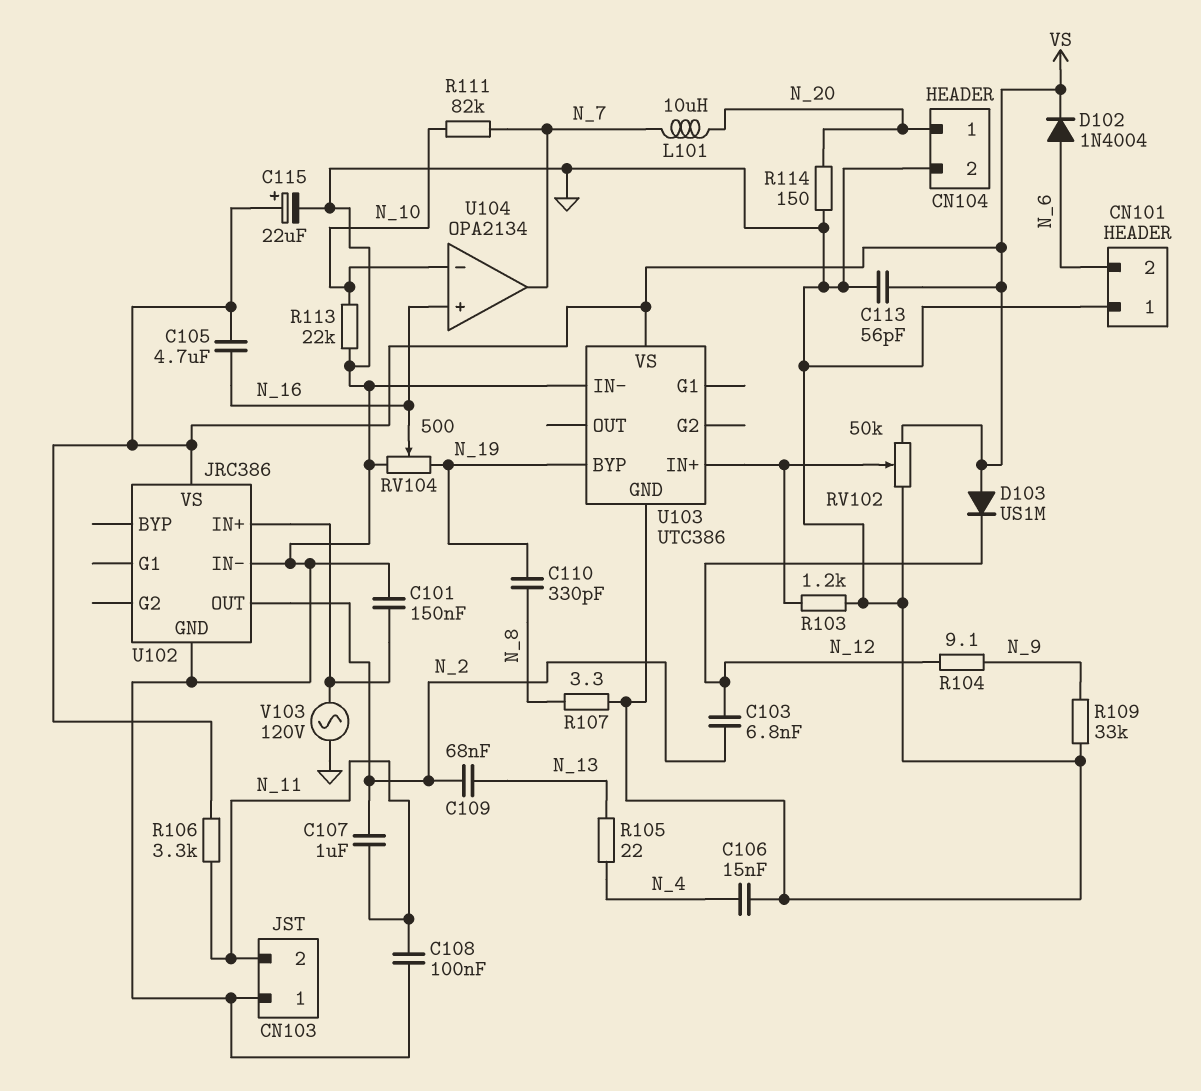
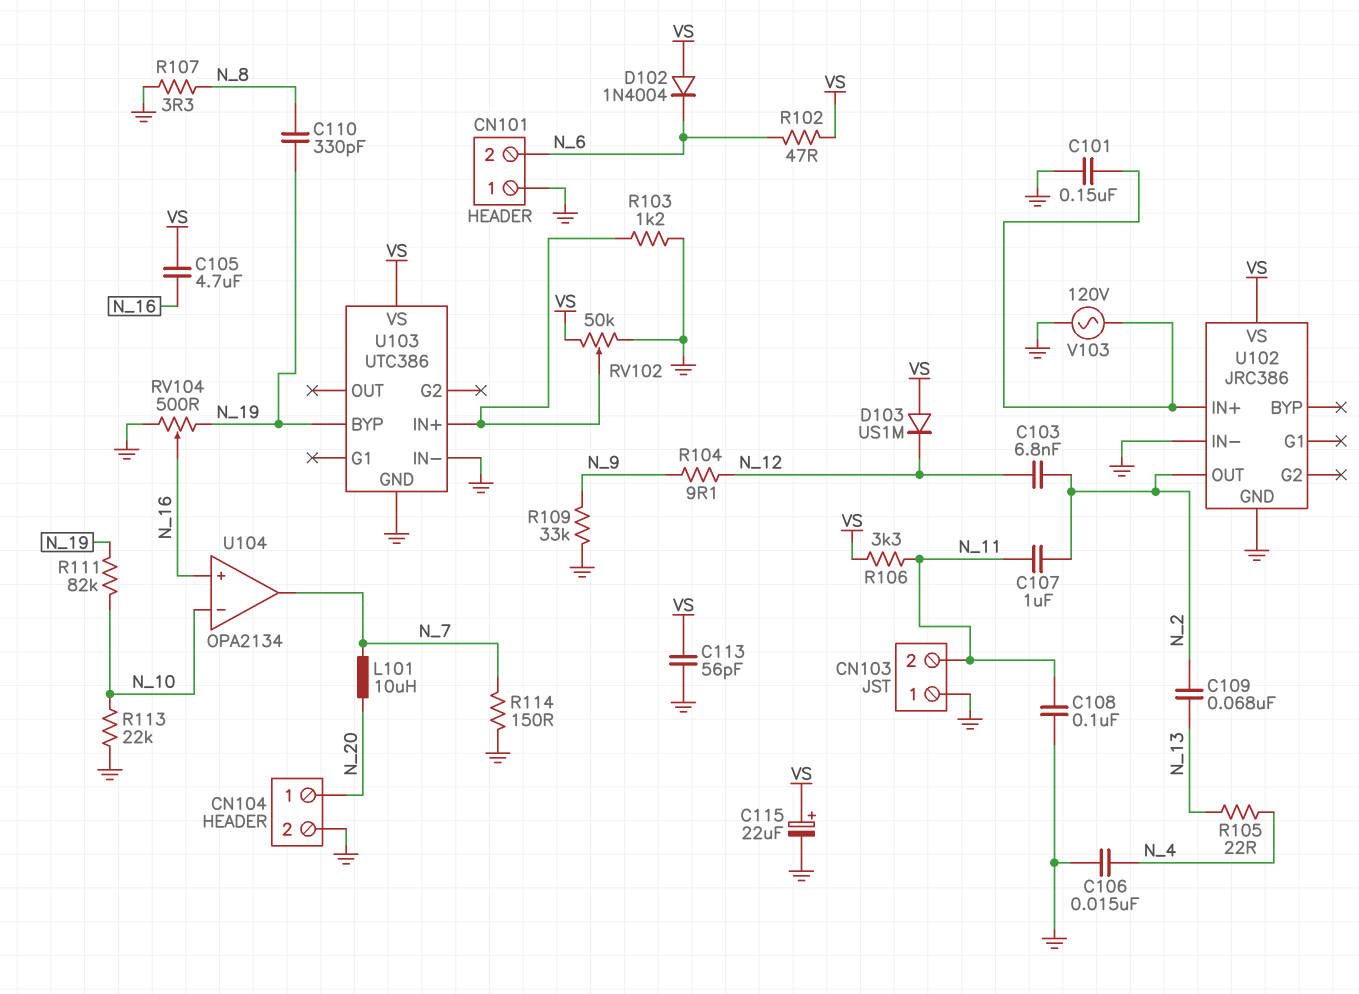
D102: diode 1N4004 (A N_6, K VS) -> diode 1N4004 (A VS, K N_6)
R102: none -> 47 (N_6, VS)
R111: 82k (N_7, N_10) -> 82k (N_10, N_19)
R114: 150 (GND, N_20) -> 150 (GND, N_7)

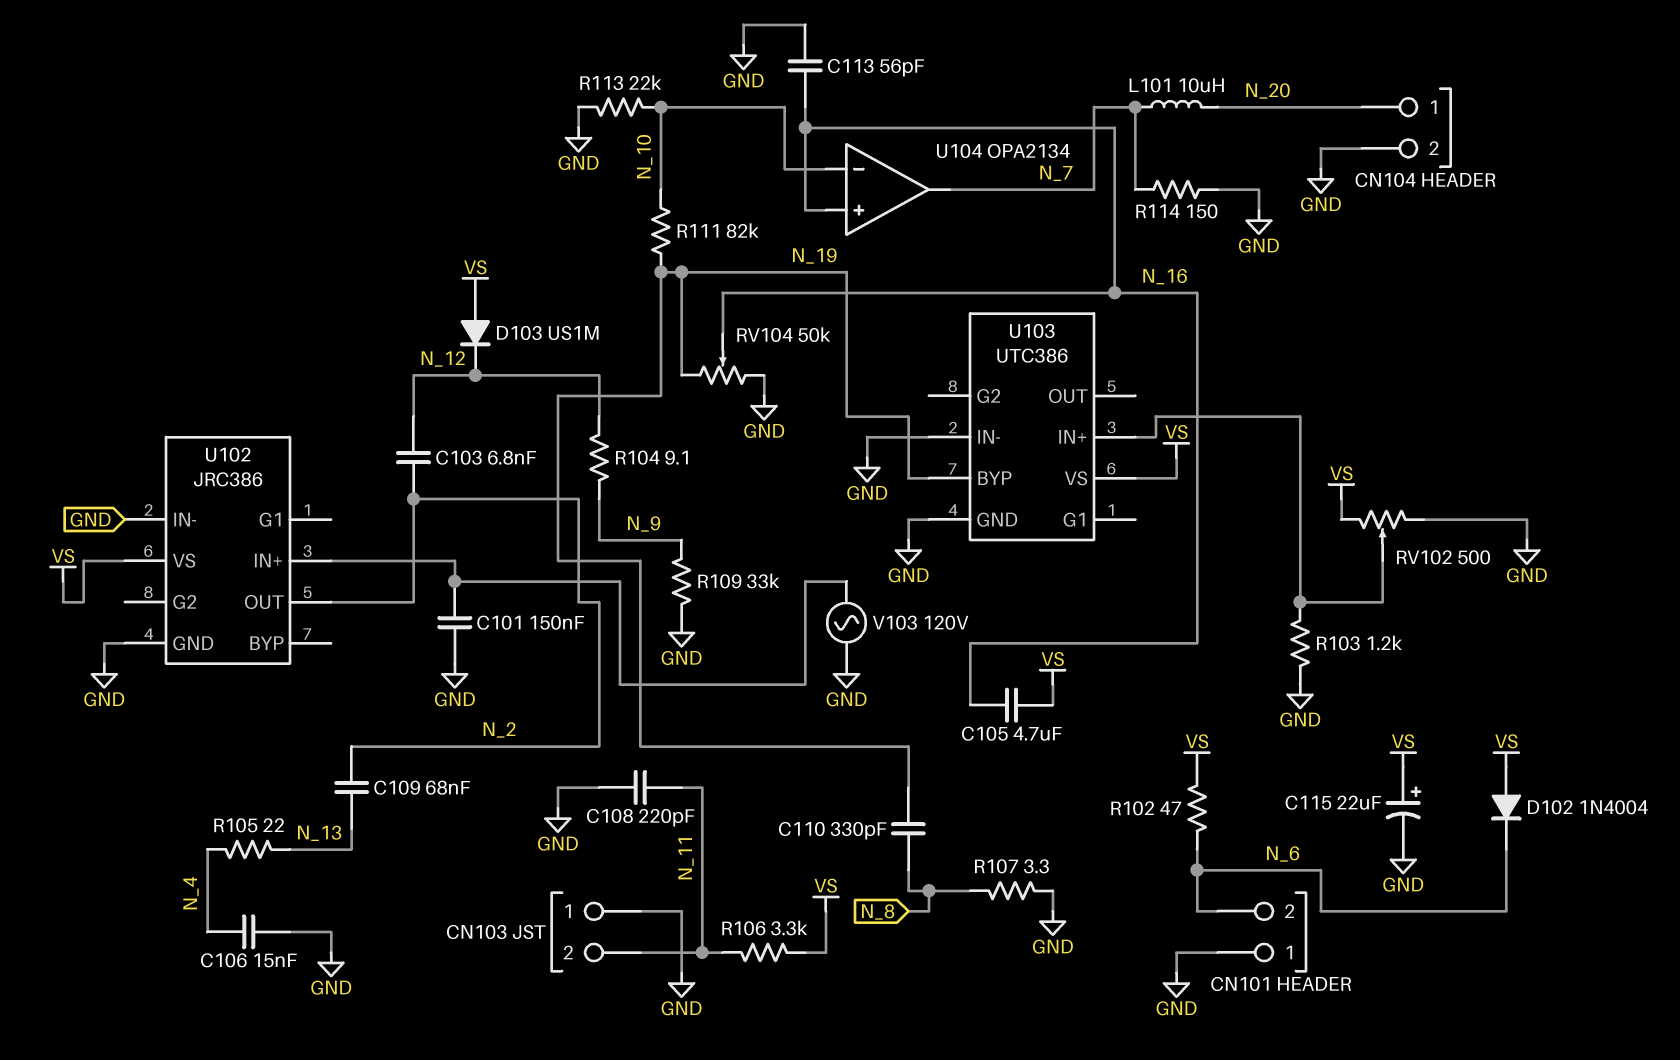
C107: 1uF (N_2, N_11) -> none
C108: 100nF (GND, N_11) -> 220pF (GND, N_11)
C113: 56pF (GND, VS) -> 56pF (GND, N_16)
RV102: 50k (GND, VS, wiper U103/IN+) -> 500 (GND, VS, wiper U103/IN+)
RV104: 500 (GND, N_19, wiper N_16) -> 50k (GND, N_19, wiper N_16)

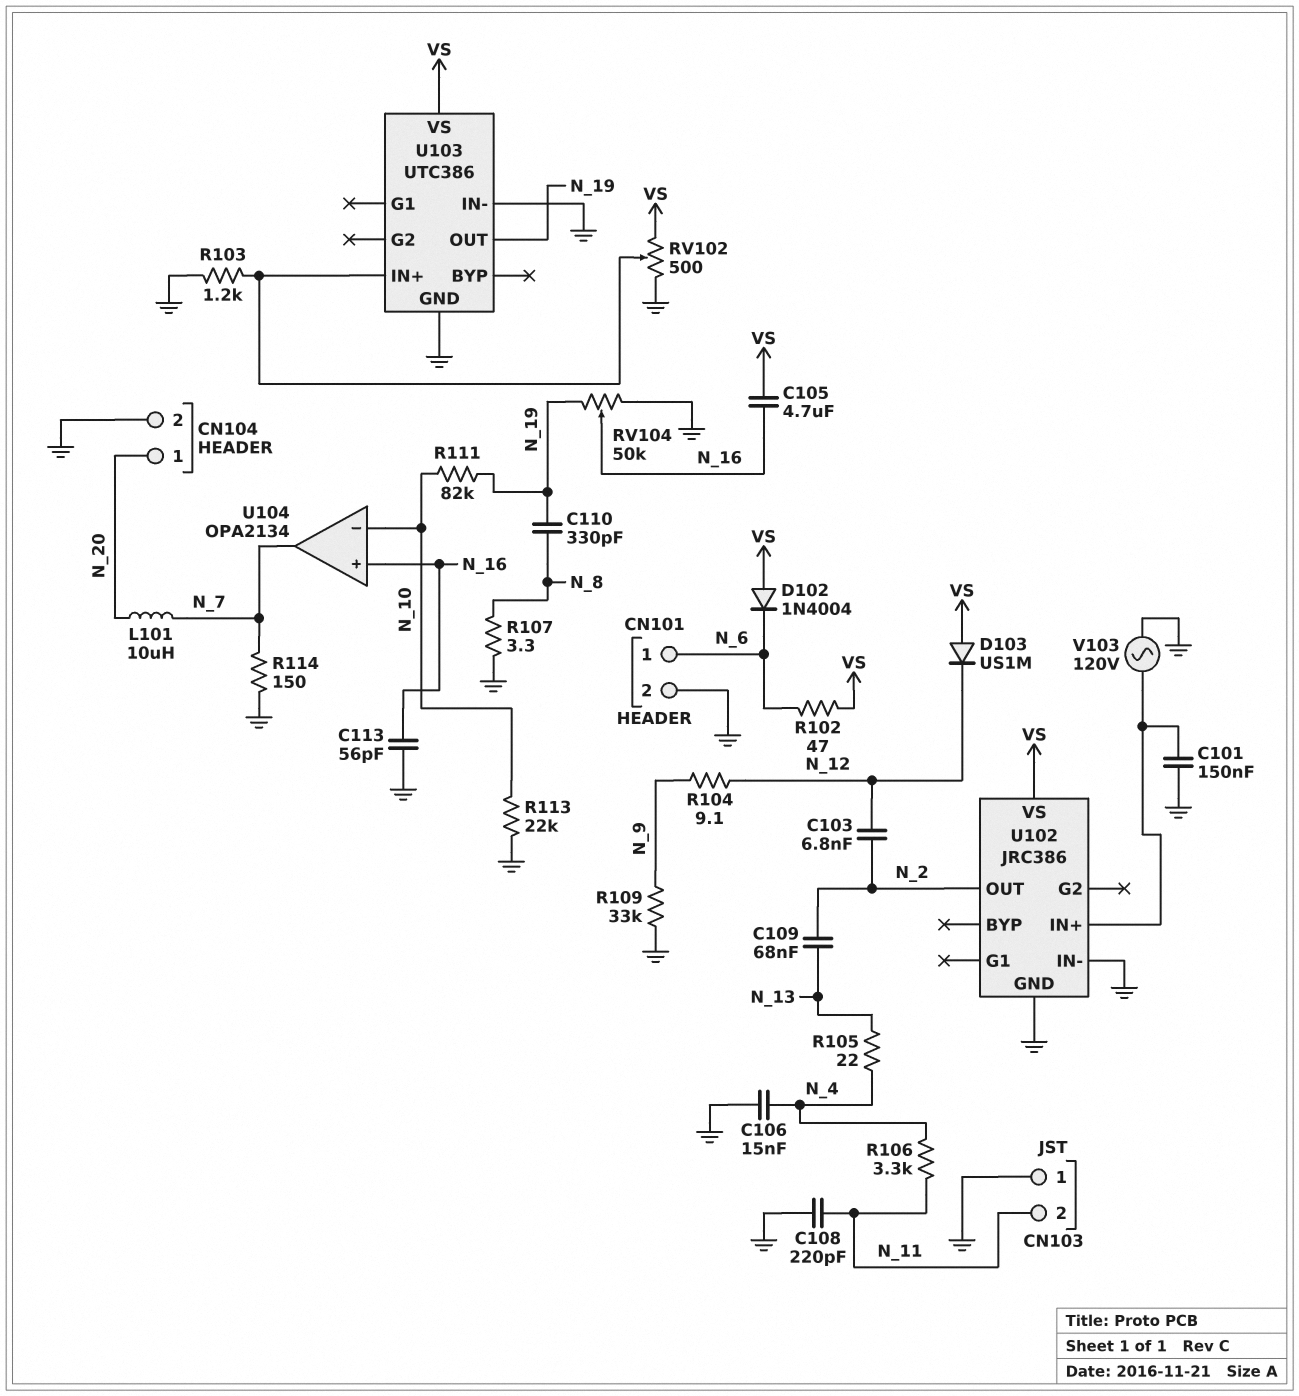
C115: 22uF (plus VS, minus GND) -> none
CN101 pin 1: GND -> N_6
CN101 pin 2: N_6 -> GND
R106: 3.3k (N_11, VS) -> 3.3k (N_4, N_11)
U103 pin BYP: N_19 -> none
U103 pin OUT: none -> N_19

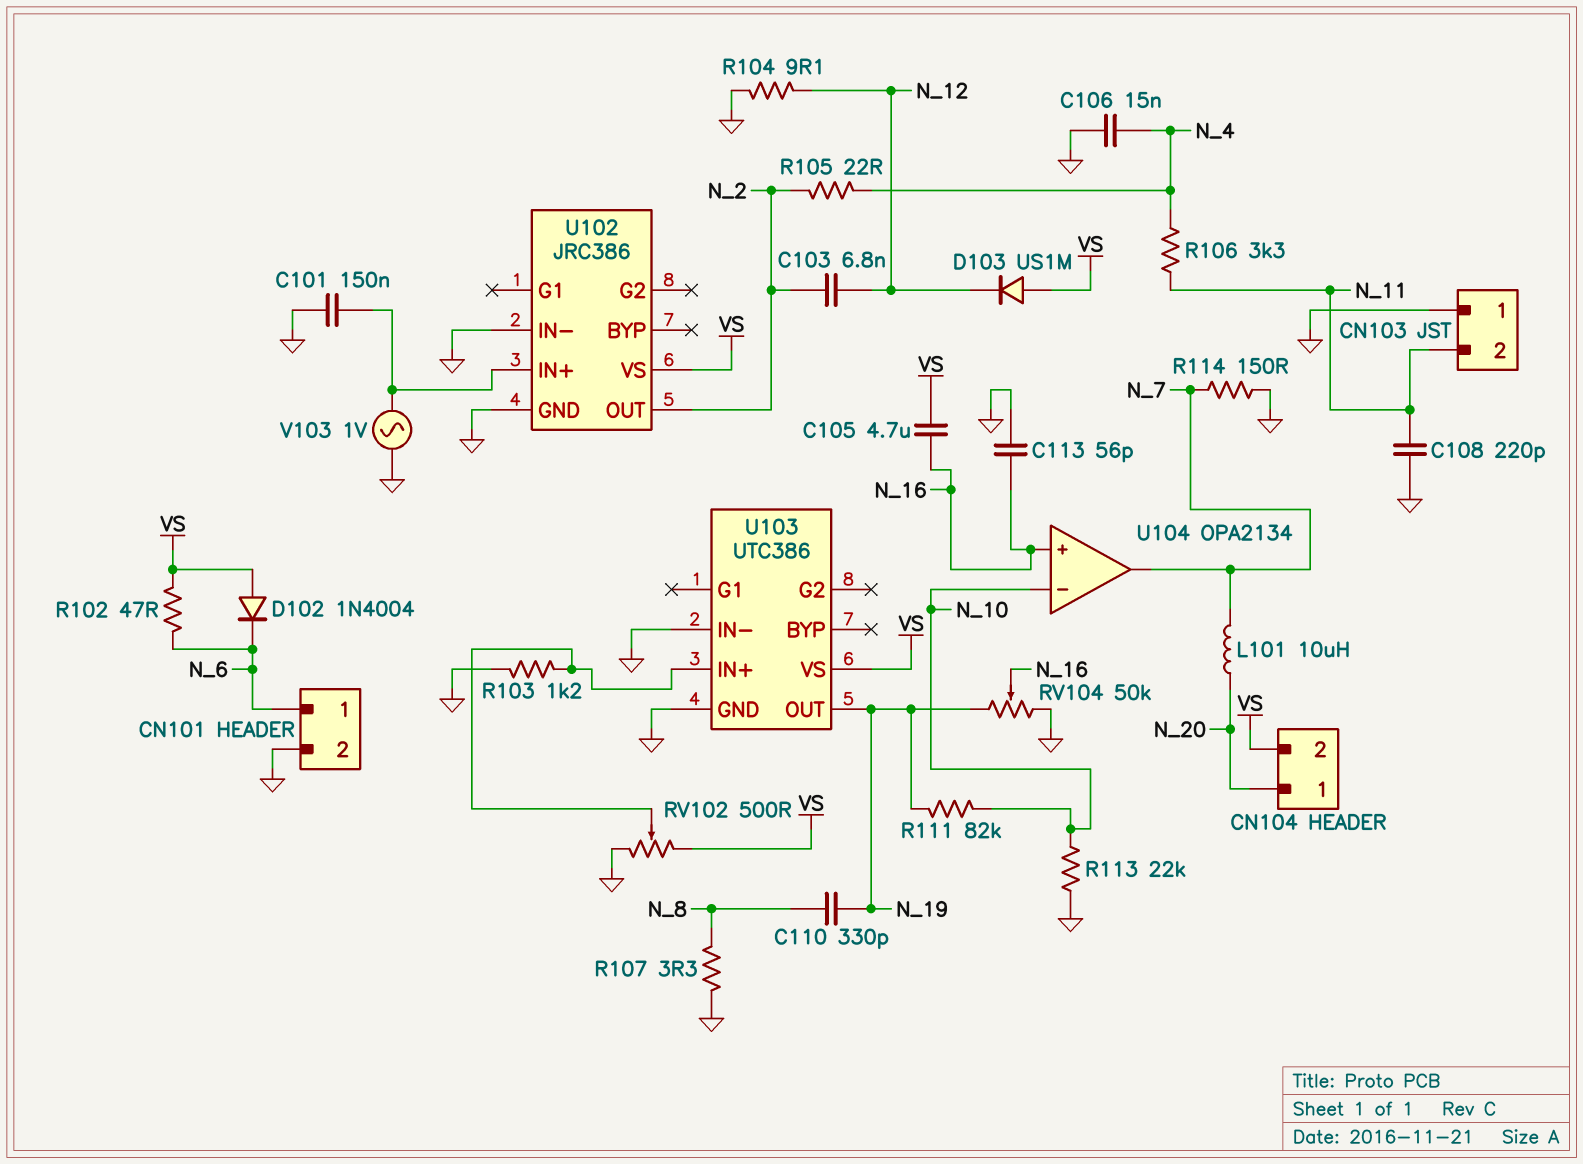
C109: 68nF (N_2, N_13) -> none
CN104 pin 2: GND -> VS
R104: 9.1 (N_9, N_12) -> 9.1 (GND, N_12)
R105: 22 (N_4, N_13) -> 22 (N_2, N_4)
R109: 33k (GND, N_9) -> none
V103: AC 120V (GND, U102/IN+) -> AC 1V (GND, U102/IN+)

